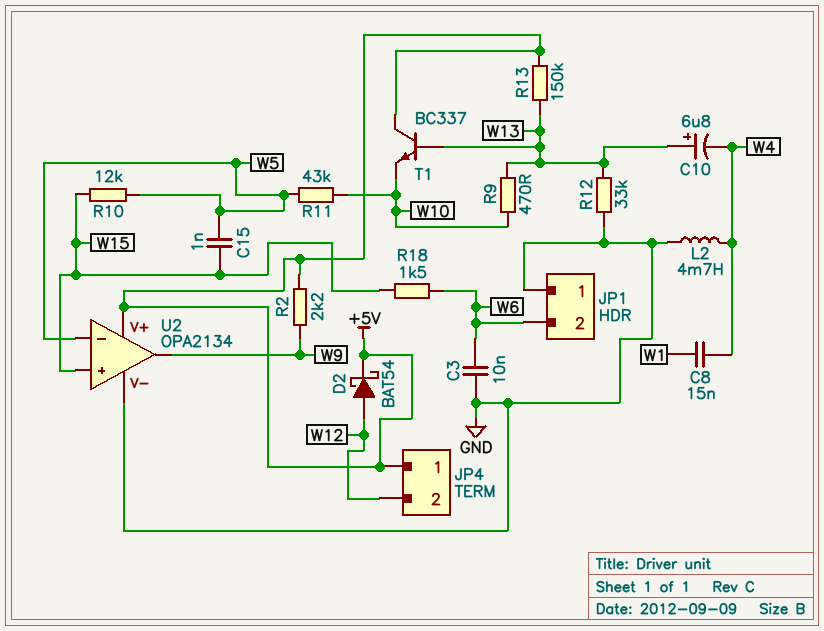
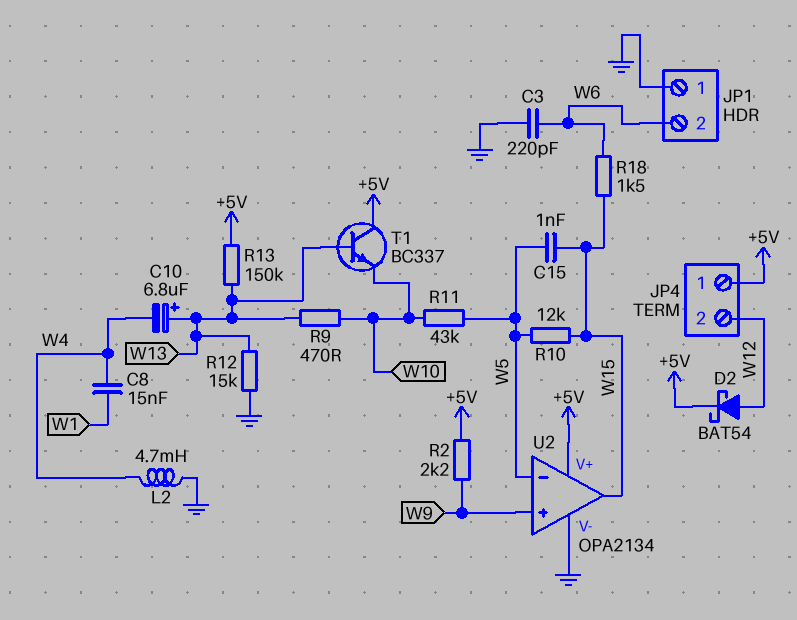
C3: 10nF (GND, W6) -> 220pF (GND, W6)
R12: 33k (GND, W13) -> 15k (GND, W13)
U2 pin in+: W15 -> W9
U2 pin out: W9 -> W15

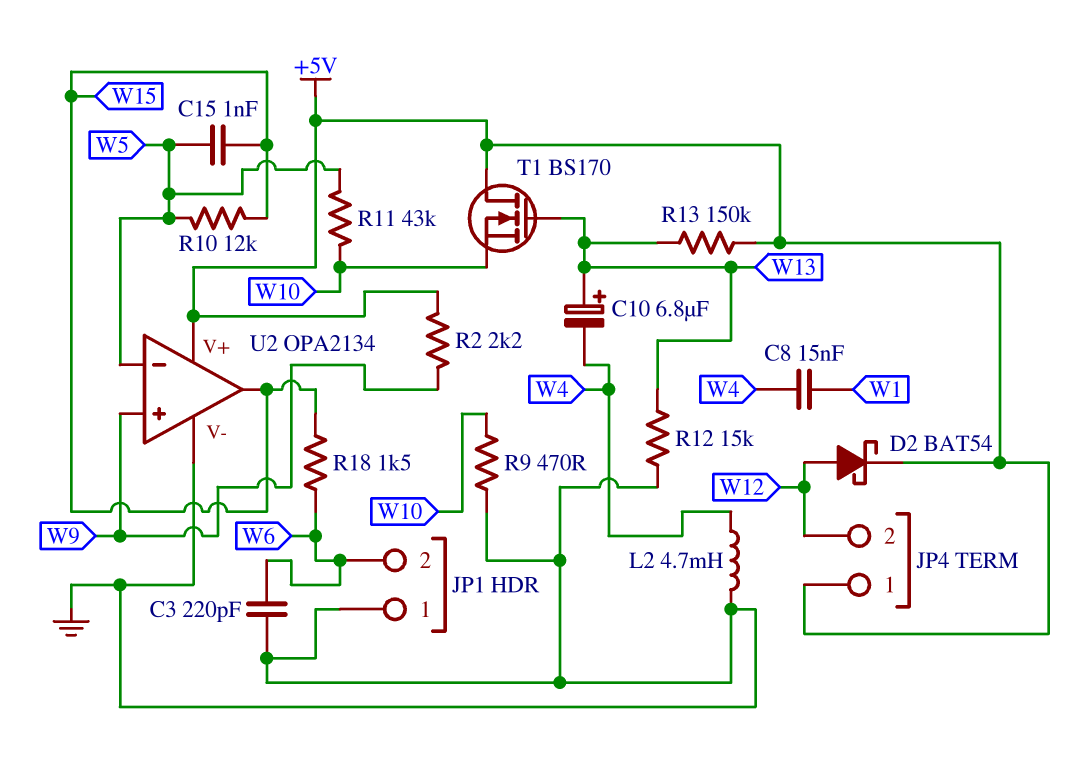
R9: 470 (W10, W13) -> 470 (GND, W10)
T1: NPN BC337 (B W13, C +5V, E W10) -> NMOS BS170 (G W13, D +5V, S W10)

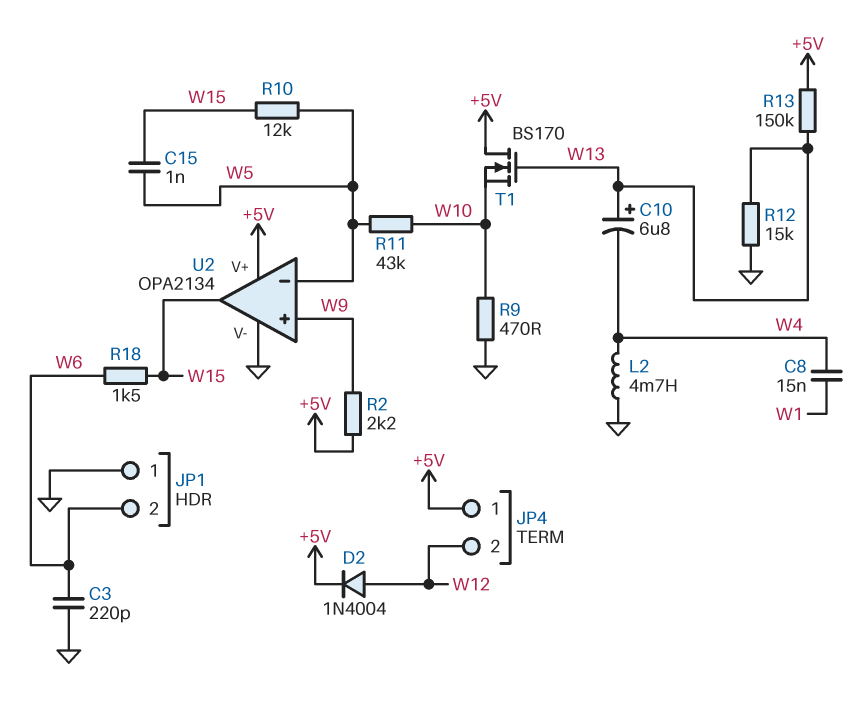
D2: schottky BAT54 (A W12, K +5V) -> diode 1N4004 (A W12, K +5V)

